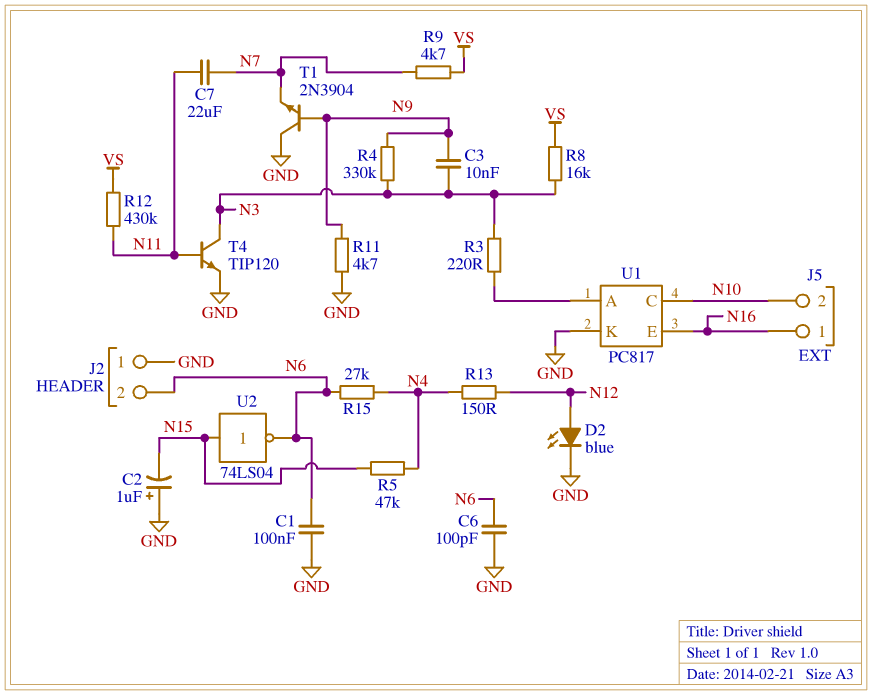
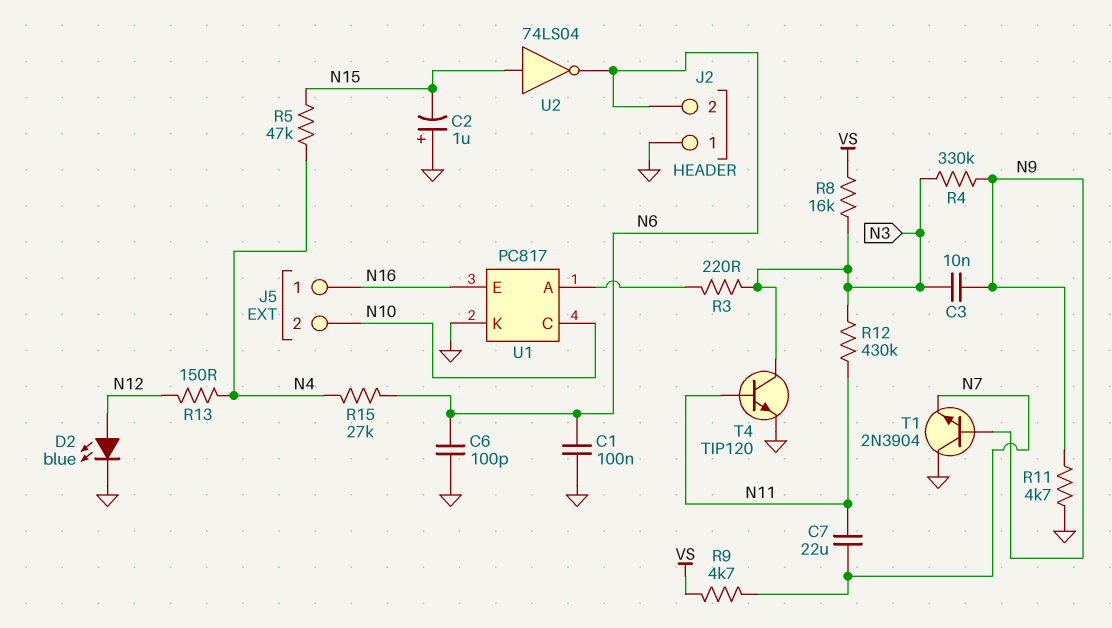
R12: 430k (N11, VS) -> 430k (N3, N11)

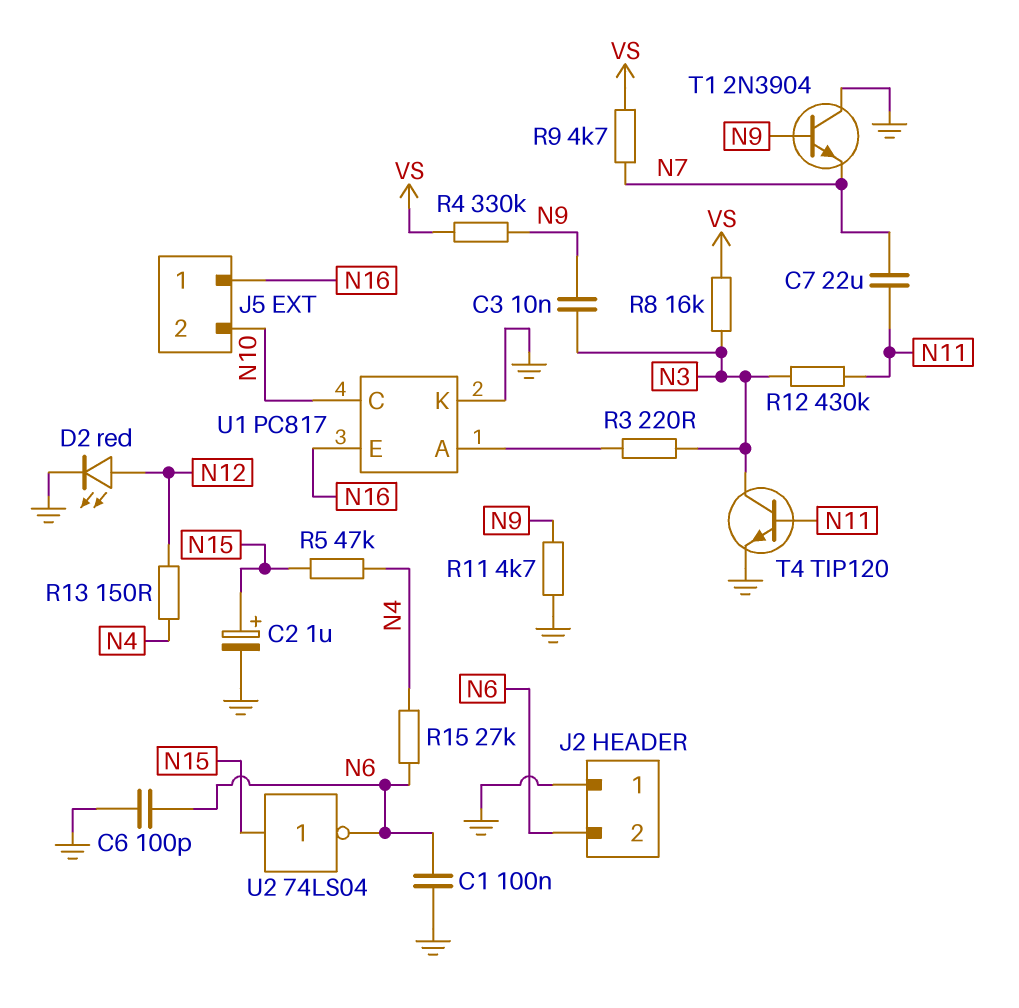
C2: 1uF (plus GND, minus N15) -> 1uF (plus N15, minus GND)
D2: LED blue (A N12, K GND) -> LED red (A N12, K GND)
R4: 330k (N3, N9) -> 330k (N9, VS)

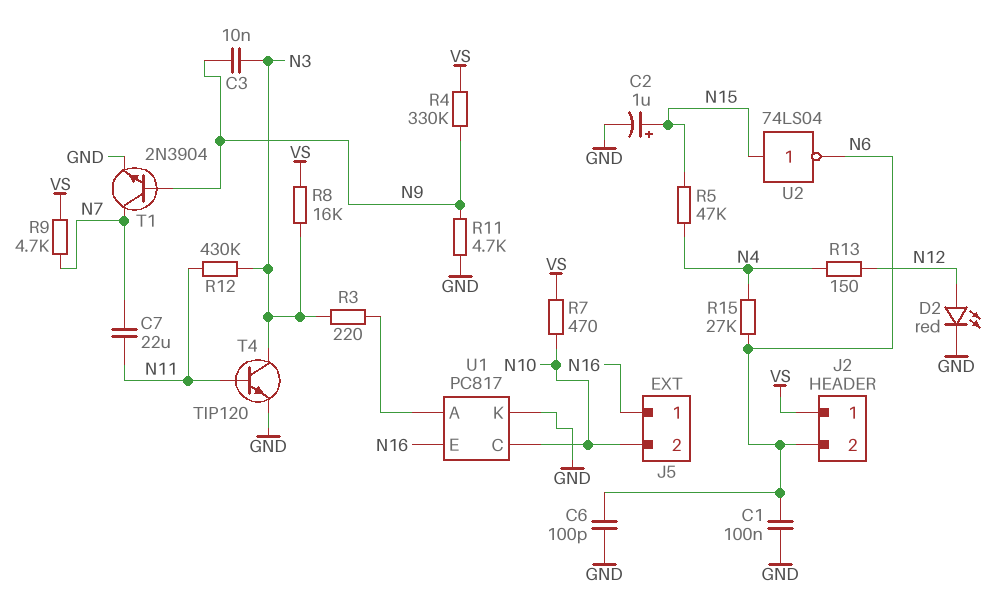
J2 pin 1: GND -> VS
R7: none -> 470 (N10, VS)
T1: NPN 2N3904 (B N9, C GND, E N7) -> NPN 2N3904 (B N9, C N7, E GND)

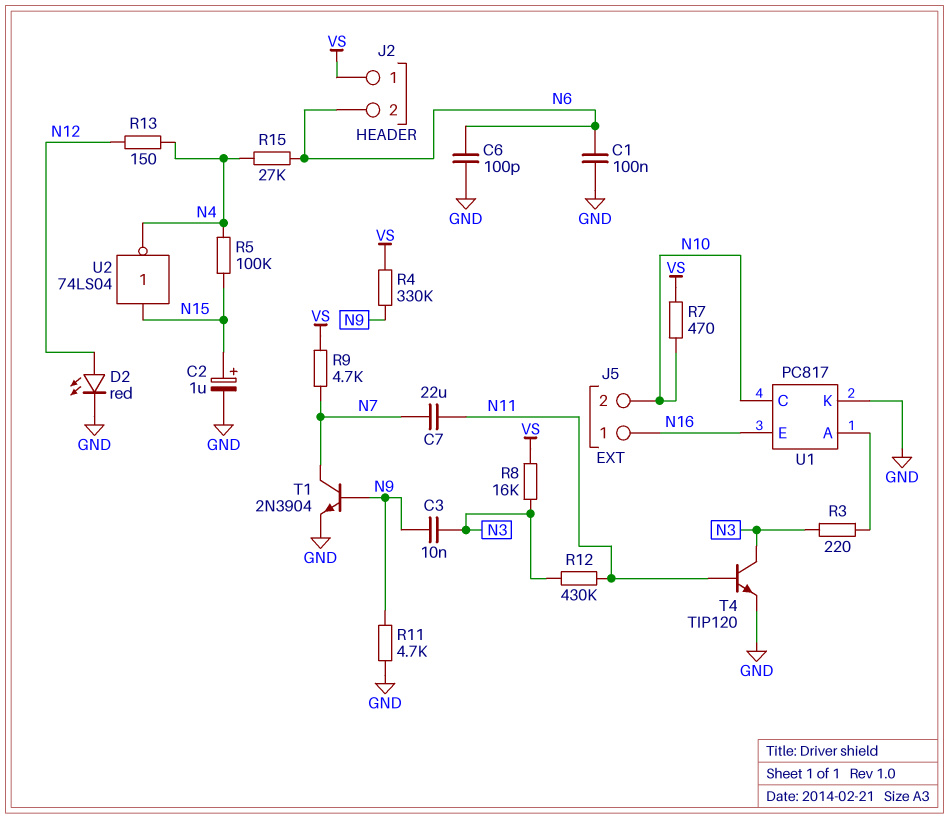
R5: 47k (N4, N15) -> 100k (N4, N15)
U2: NOT 74LS04 (in N15, out N6) -> NOT 74LS04 (in N15, out N4)

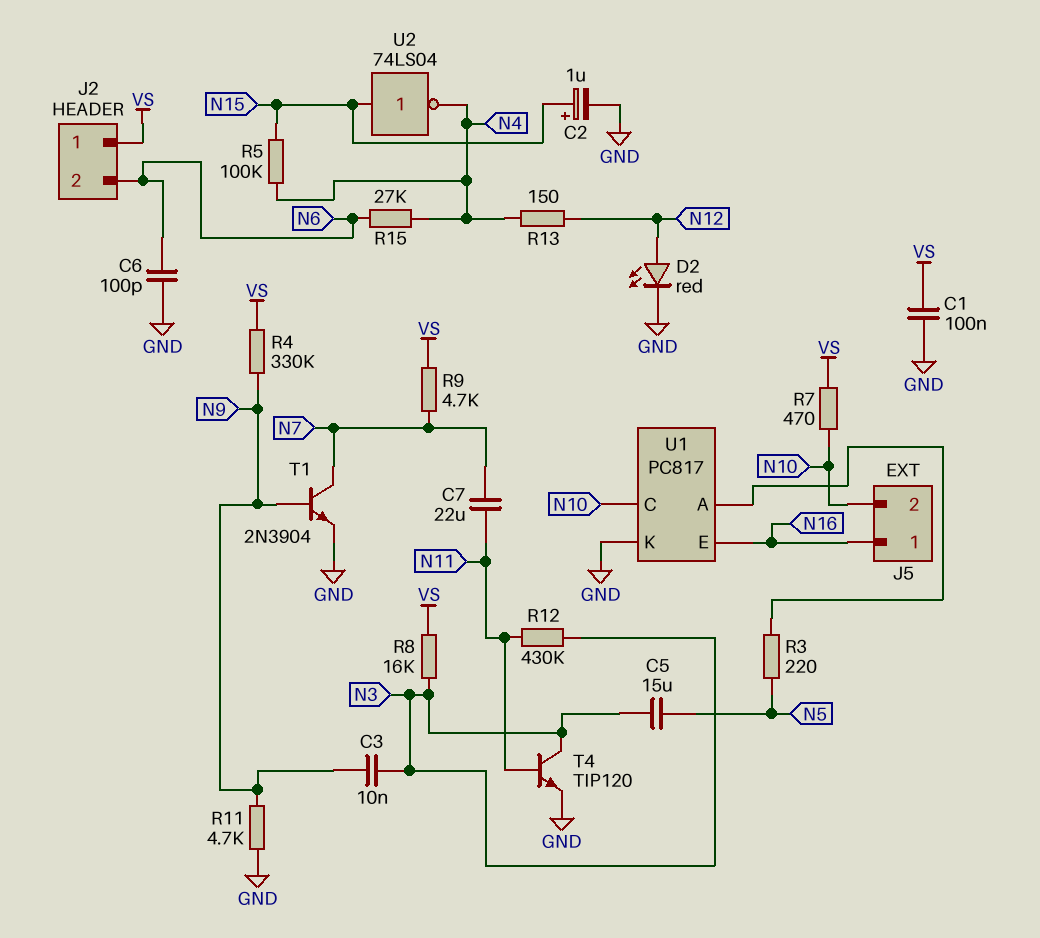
C1: 100nF (GND, N6) -> 100nF (GND, VS)
C5: none -> 15uF (N3, N5)
R3: 220 (N3, U1/A) -> 220 (N5, U1/A)

